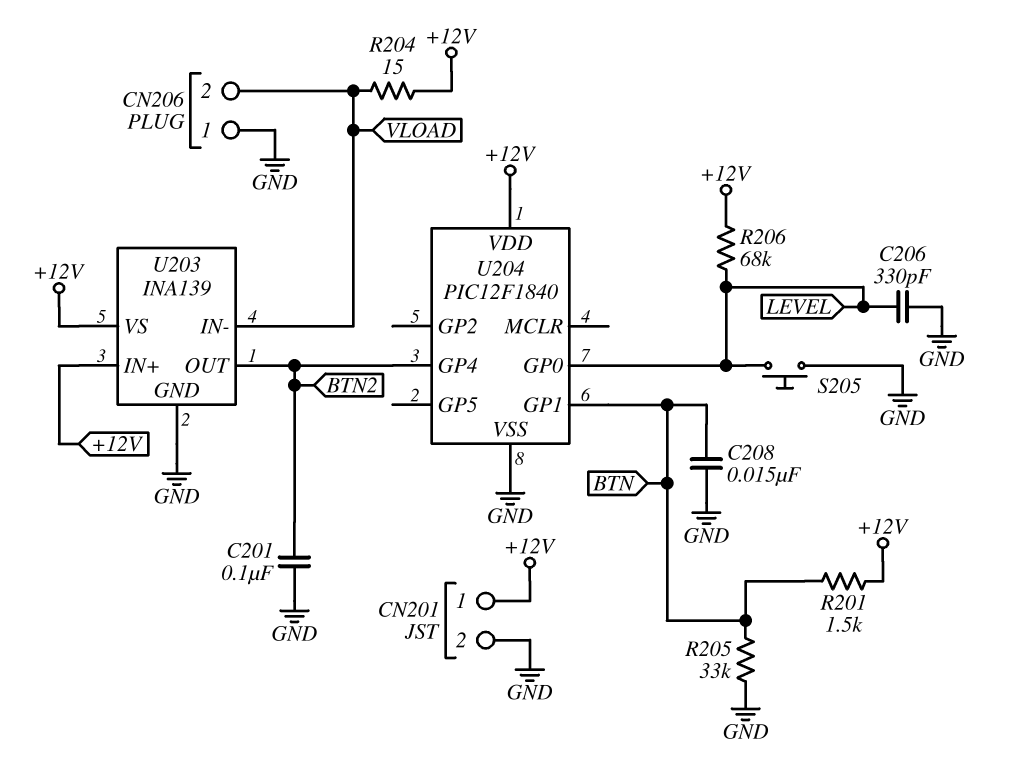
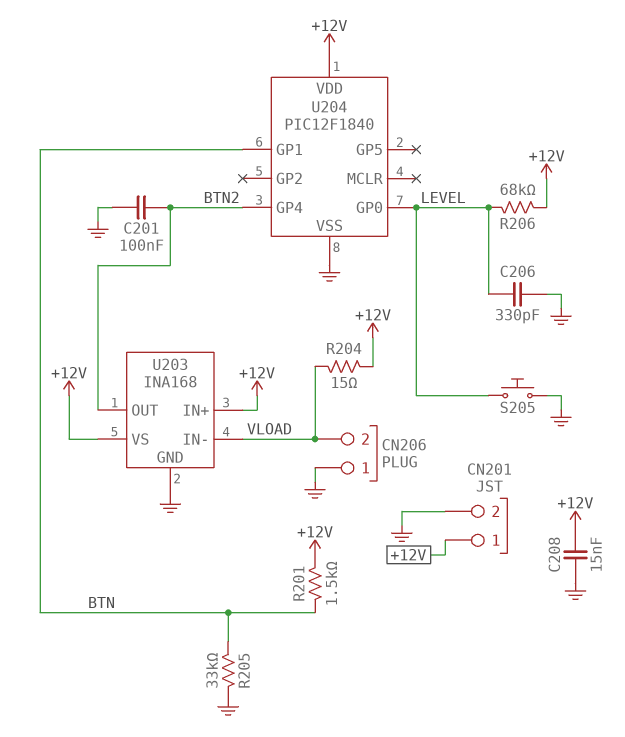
C208: 15nF (BTN, GND) -> 15nF (+12V, GND)
U203: INA139 -> INA168

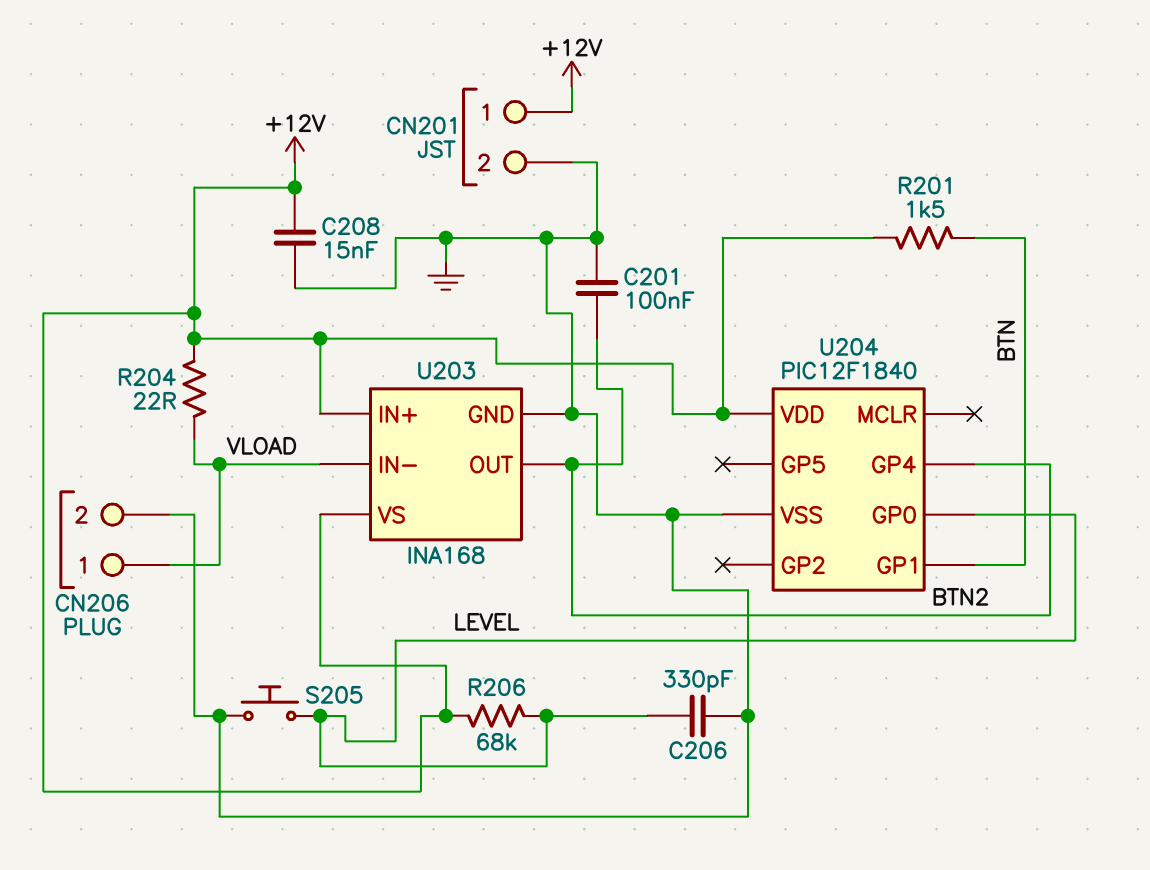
CN206 pin 1: GND -> VLOAD
CN206 pin 2: VLOAD -> GND
R204: 15 (+12V, VLOAD) -> 22 (+12V, VLOAD)
R205: 33k (BTN, GND) -> none

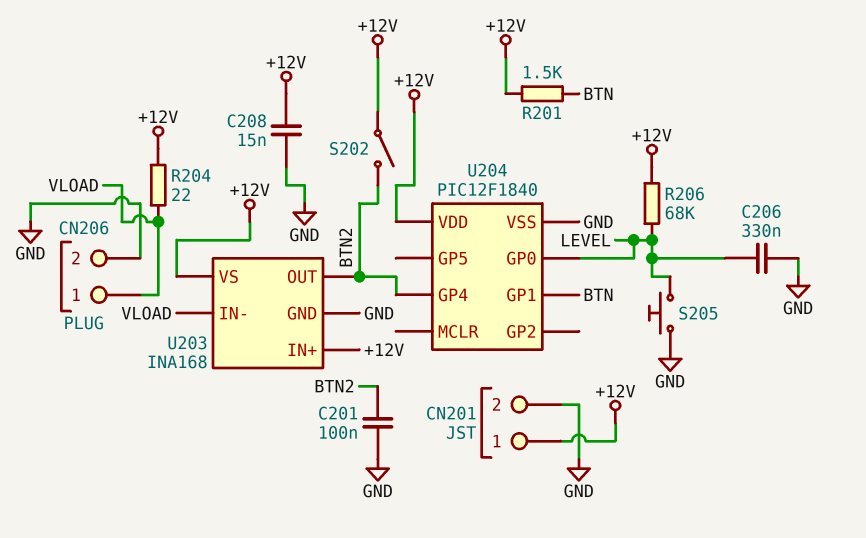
C206: 330pF (GND, LEVEL) -> 330nF (GND, LEVEL)
S202: none -> switch (+12V, BTN2)

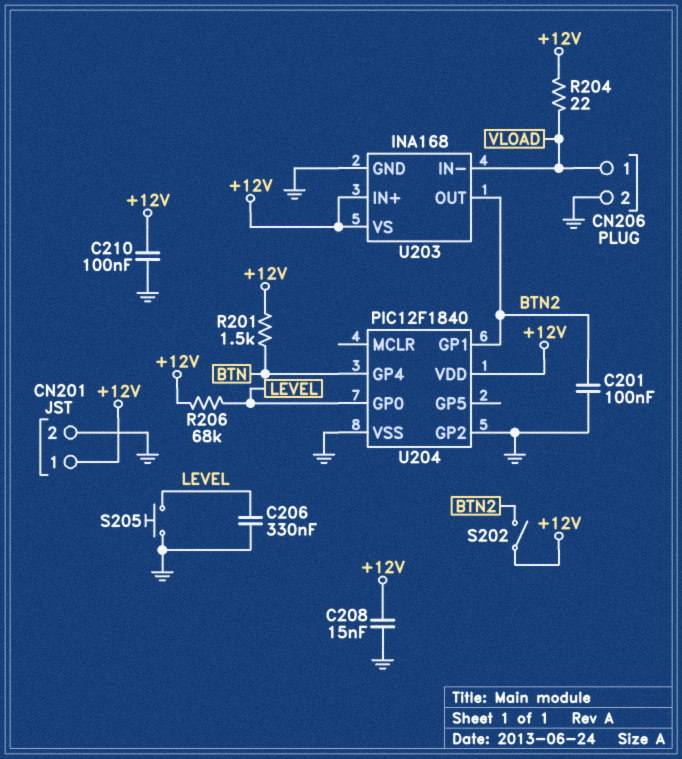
C210: none -> 100nF (+12V, GND)
U204 pin GP1: BTN -> BTN2
U204 pin GP2: none -> GND
U204 pin GP4: BTN2 -> BTN

